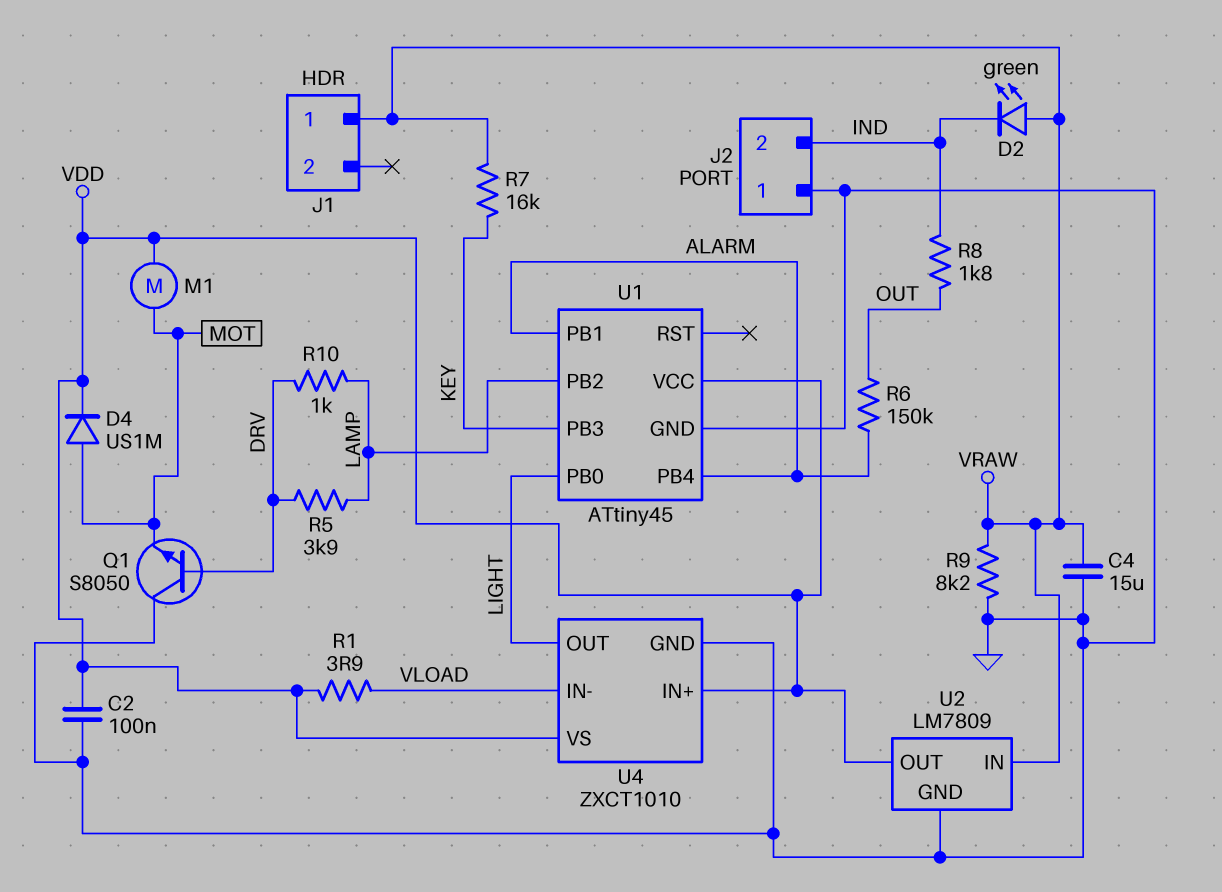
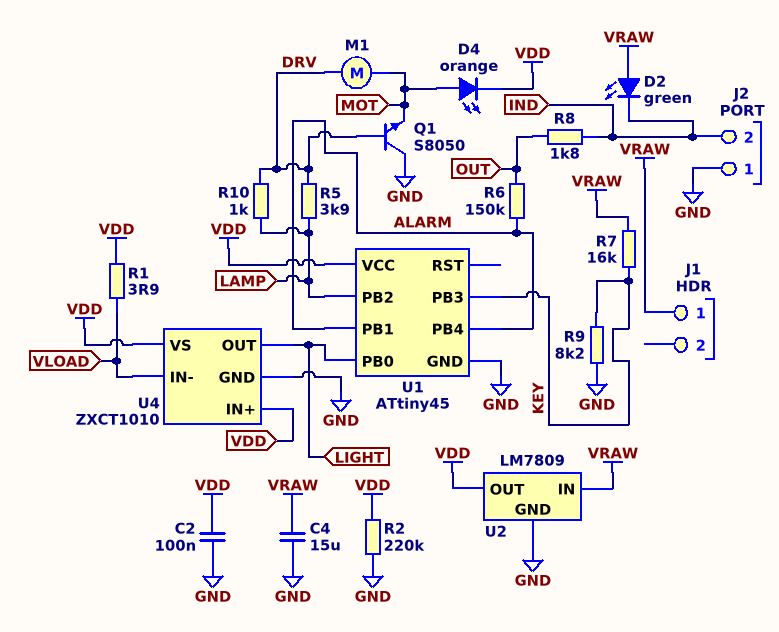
D4: diode US1M (A MOT, K VDD) -> LED orange (A MOT, K VDD)
M1: motor (MOT, VDD) -> motor (DRV, MOT)
R2: none -> 220k (GND, VDD)
R9: 8.2k (GND, VRAW) -> 8.2k (GND, KEY)

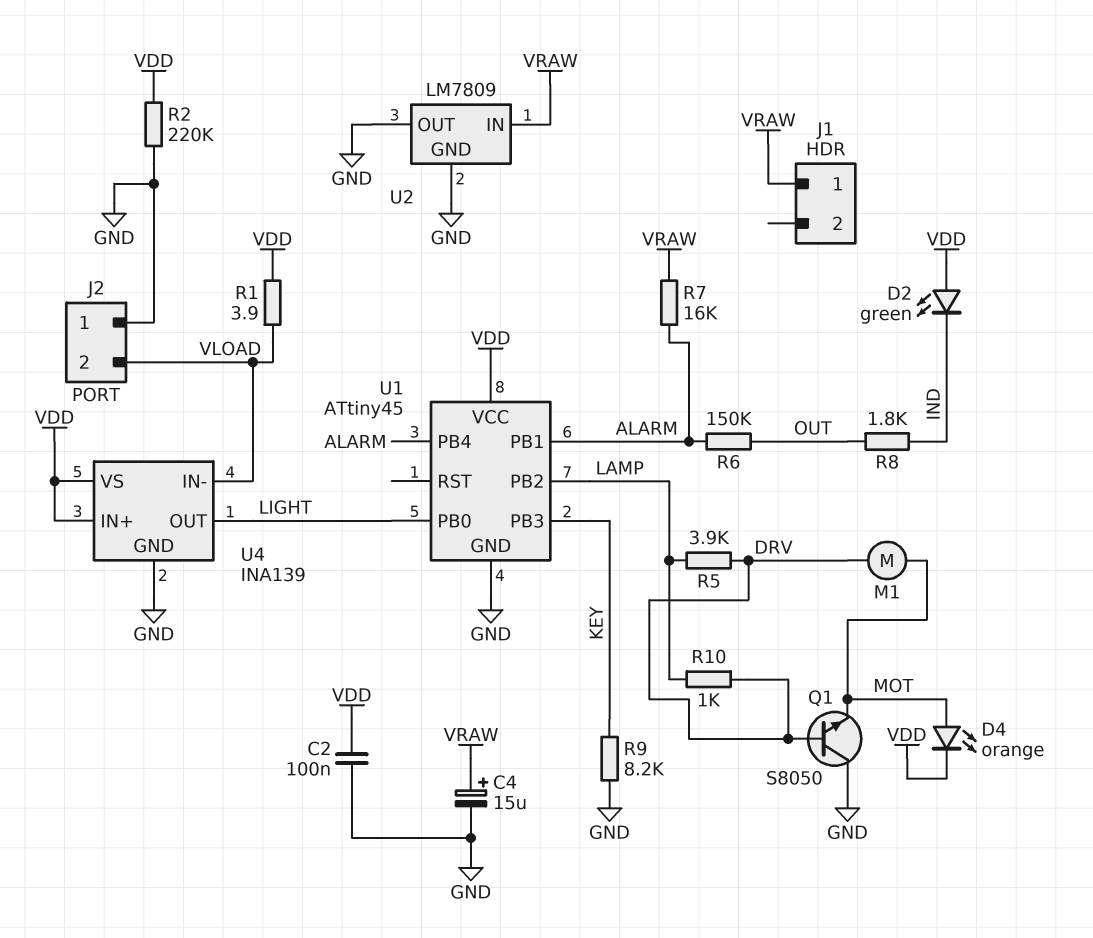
C4: 15uF (GND, VRAW) -> 15uF (plus VRAW, minus GND)
D2: LED green (A VRAW, K IND) -> LED green (A VDD, K IND)
J2 pin 2: IND -> VLOAD
R7: 16k (KEY, VRAW) -> 16k (ALARM, VRAW)
U2 pin OUT: VDD -> GND
U4: ZXCT1010 -> INA139

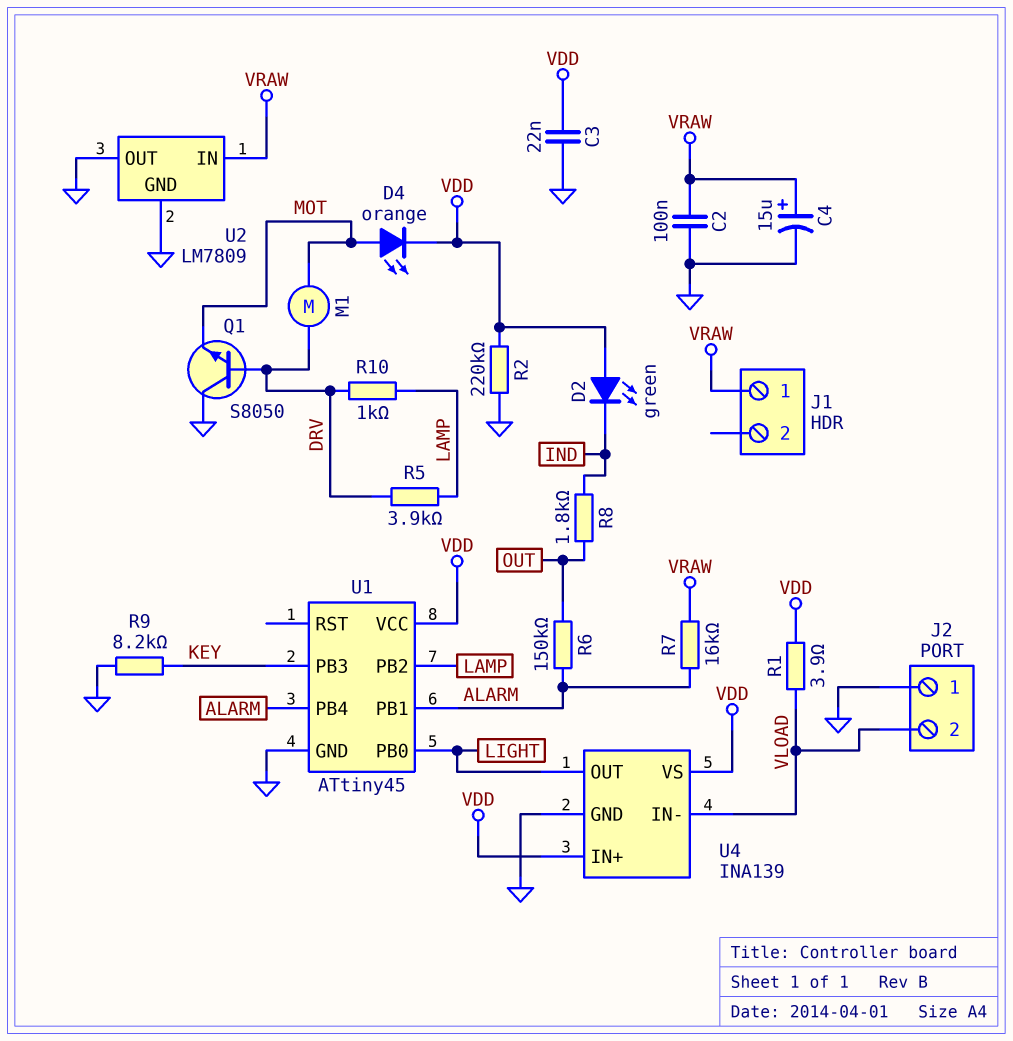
C2: 100nF (GND, VDD) -> 100nF (GND, VRAW)
C3: none -> 22nF (GND, VDD)

